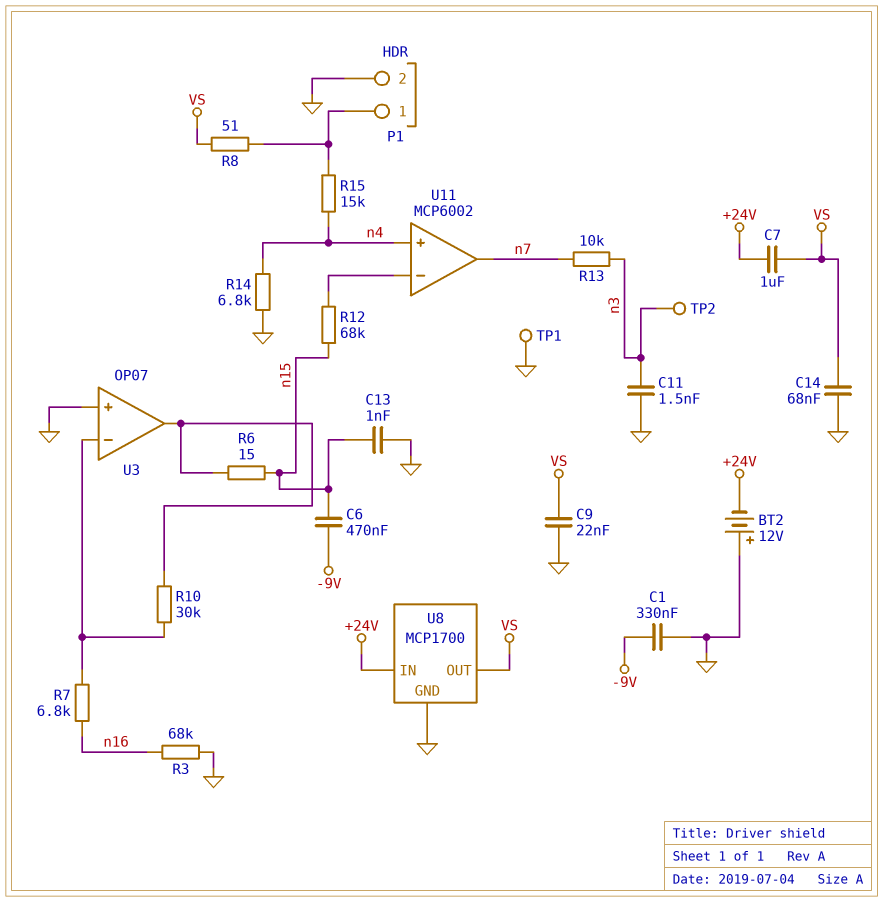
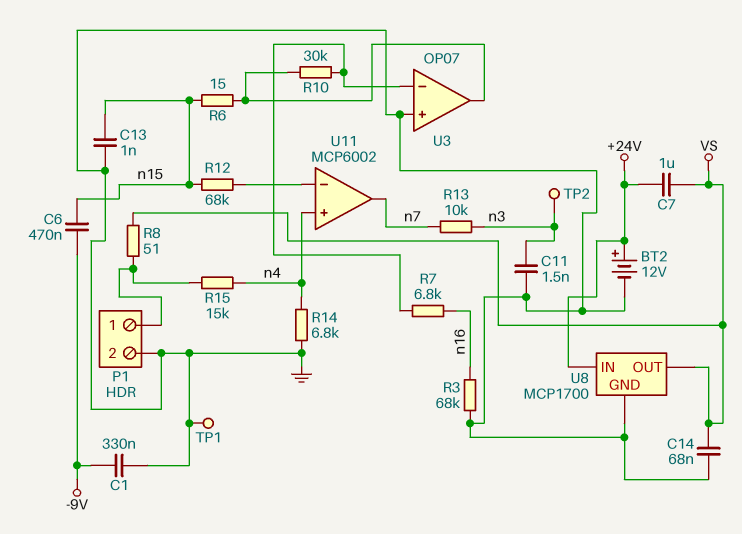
BT2: 12V (plus GND, minus +24V) -> 12V (plus +24V, minus GND)
C9: 22nF (GND, VS) -> none

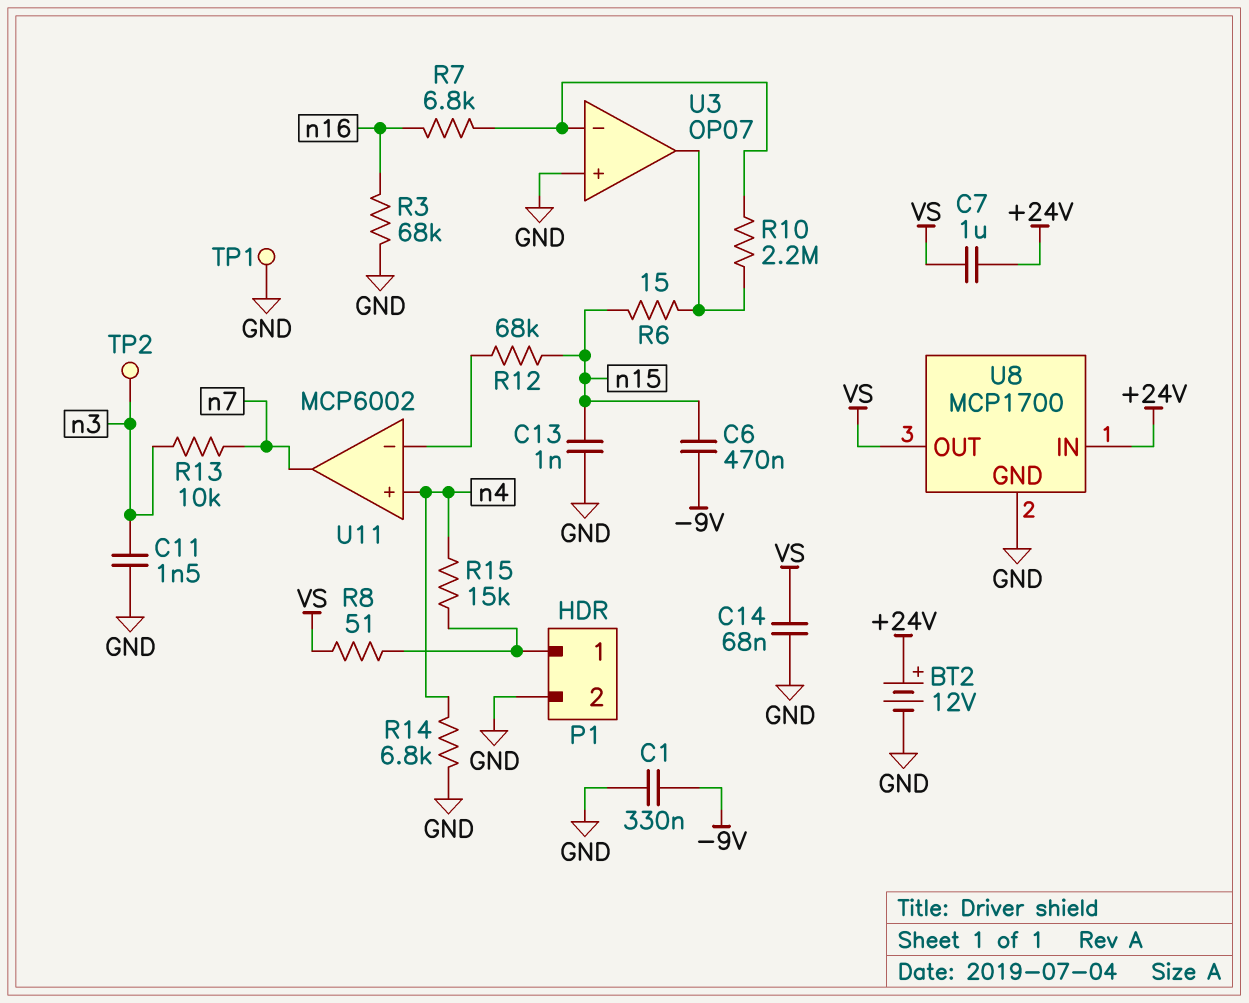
R10: 30k (U3/in-, U3/out) -> 2.2M (U3/in-, U3/out)

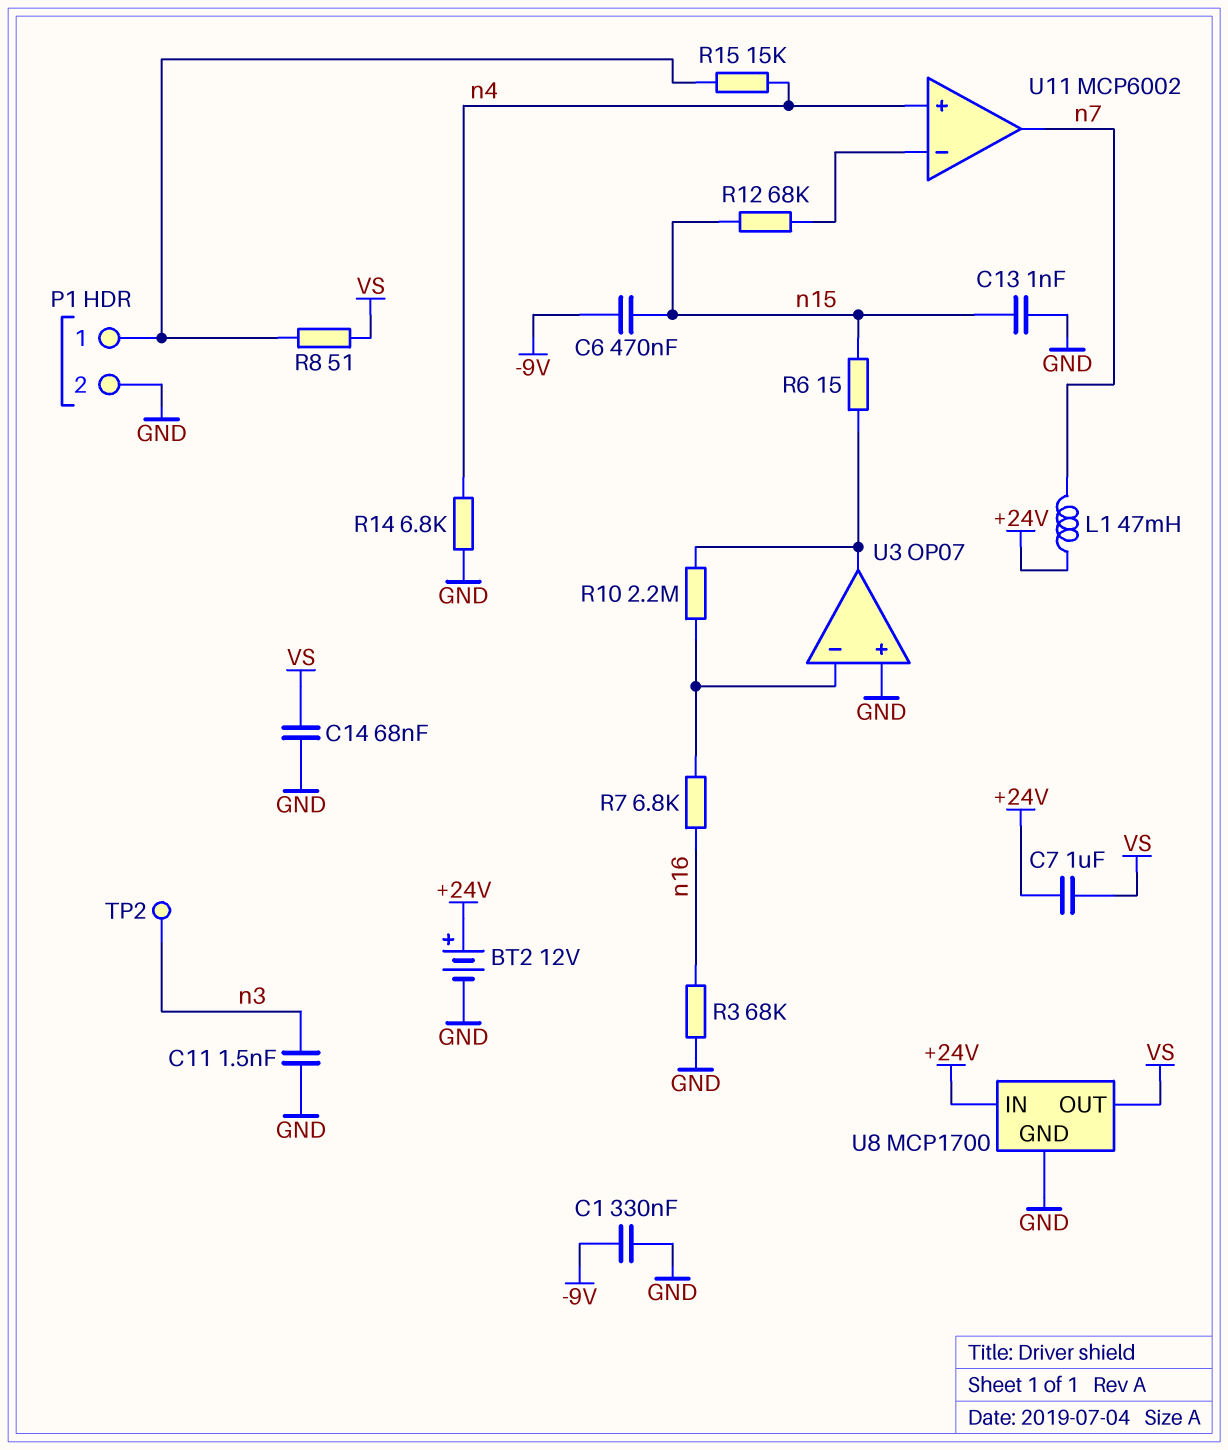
L1: none -> 47mH (+24V, n7)
R13: 10k (n3, n7) -> none
TP1: test point (GND) -> none

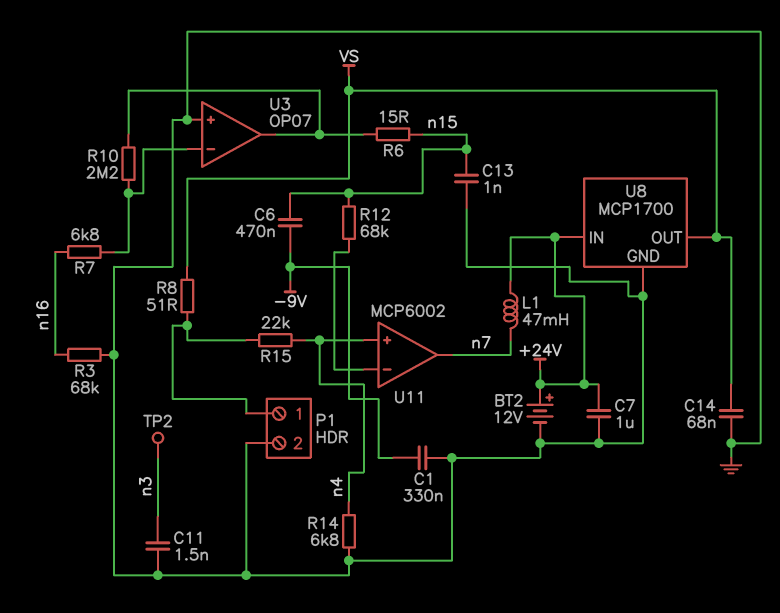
C7: 1uF (+24V, VS) -> 1uF (+24V, GND)
R15: 15k (P1/1, n4) -> 22k (P1/1, n4)

